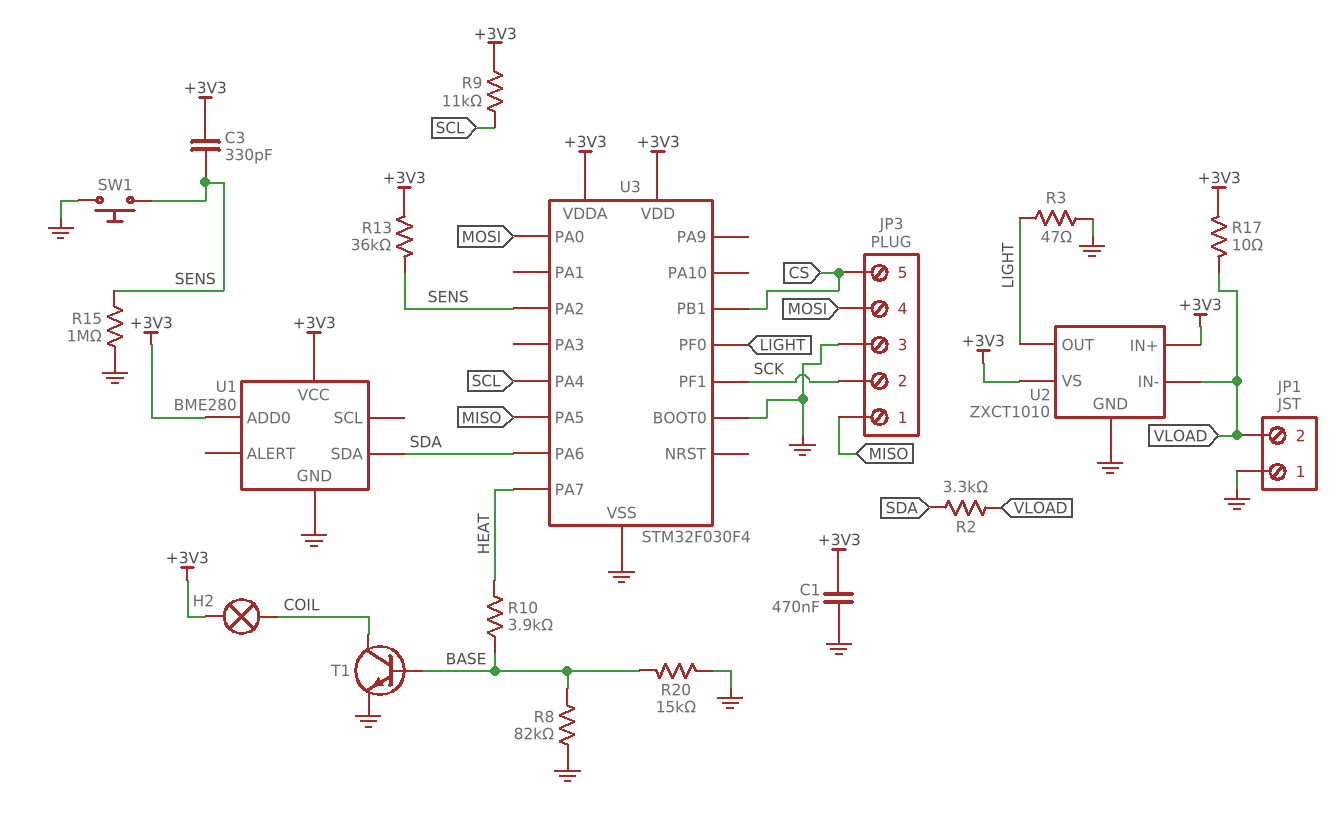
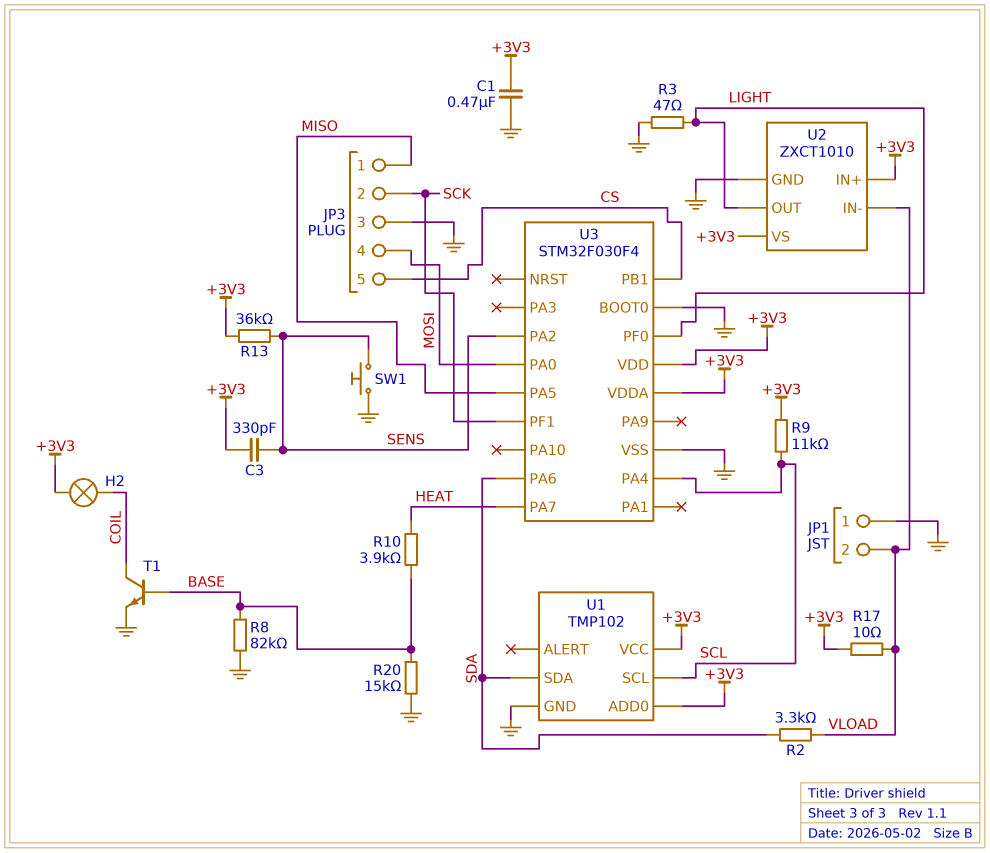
R15: 1M (GND, SENS) -> none
U1: BME280 -> TMP102
U1 pin SCL: none -> SCL

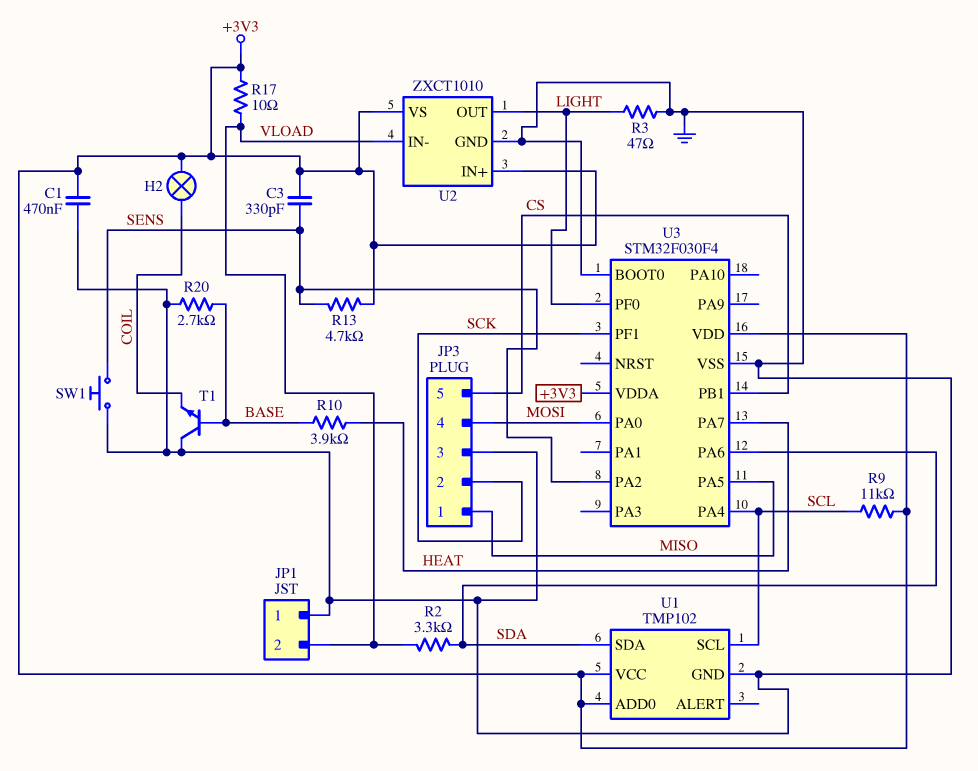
R8: 82k (BASE, GND) -> none
R13: 36k (+3V3, SENS) -> 4.7k (+3V3, SENS)
R20: 15k (BASE, GND) -> 2.7k (BASE, GND)
T1: NPN (B BASE, C COIL, E GND) -> NPN (B BASE, C GND, E COIL)

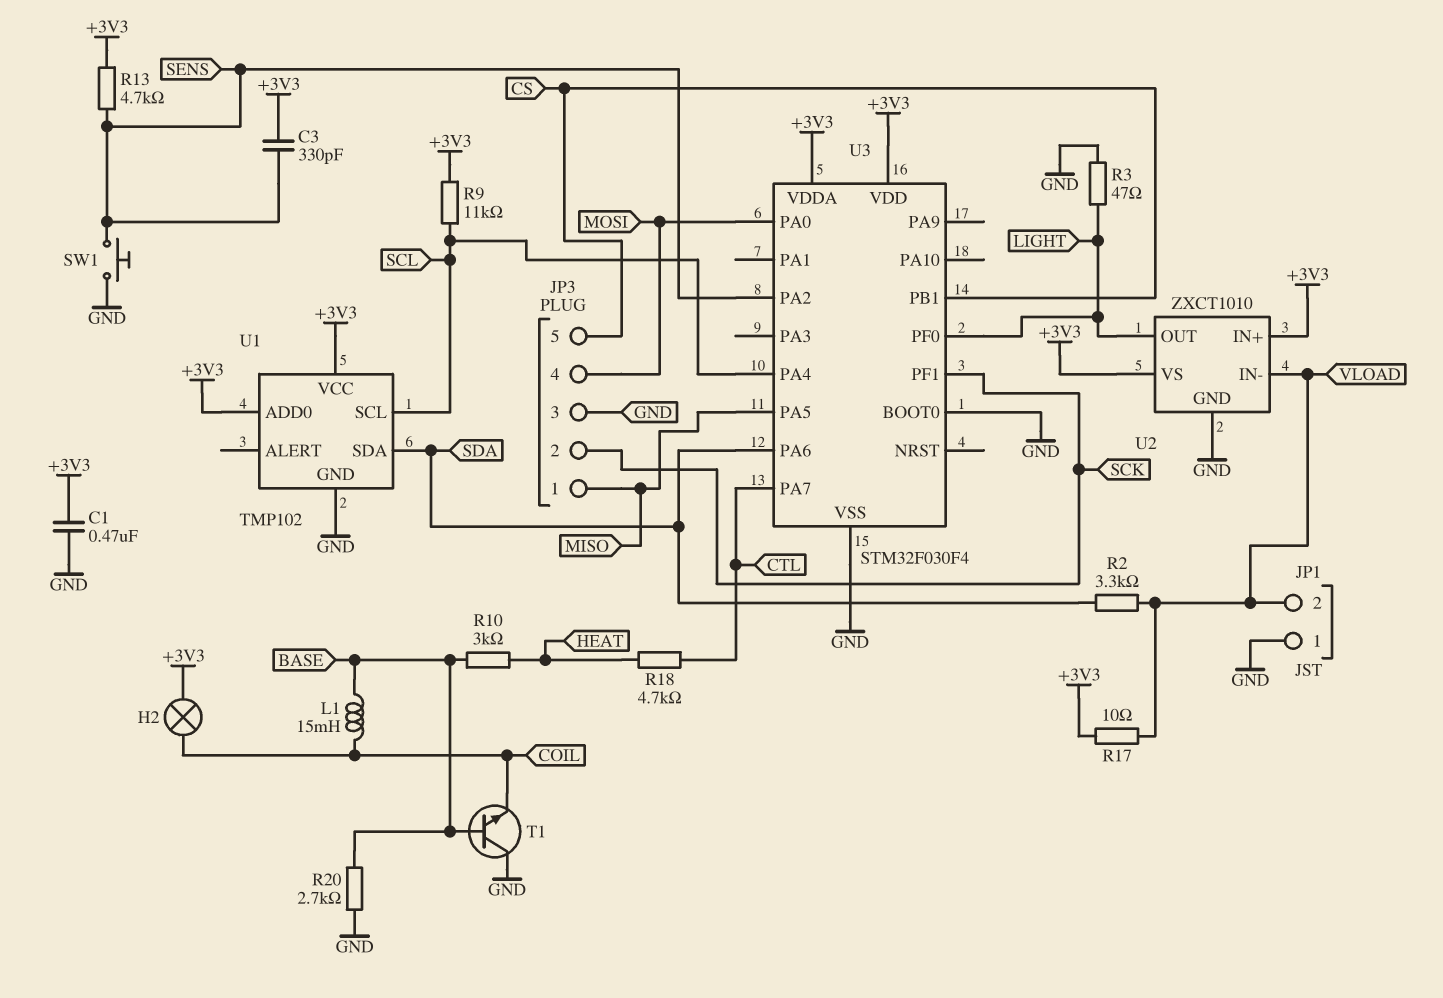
L1: none -> 15mH (BASE, COIL)
R10: 3.9k (BASE, HEAT) -> 3k (BASE, HEAT)
R18: none -> 4.7k (CTL, HEAT)
U3 pin PA7: HEAT -> CTL

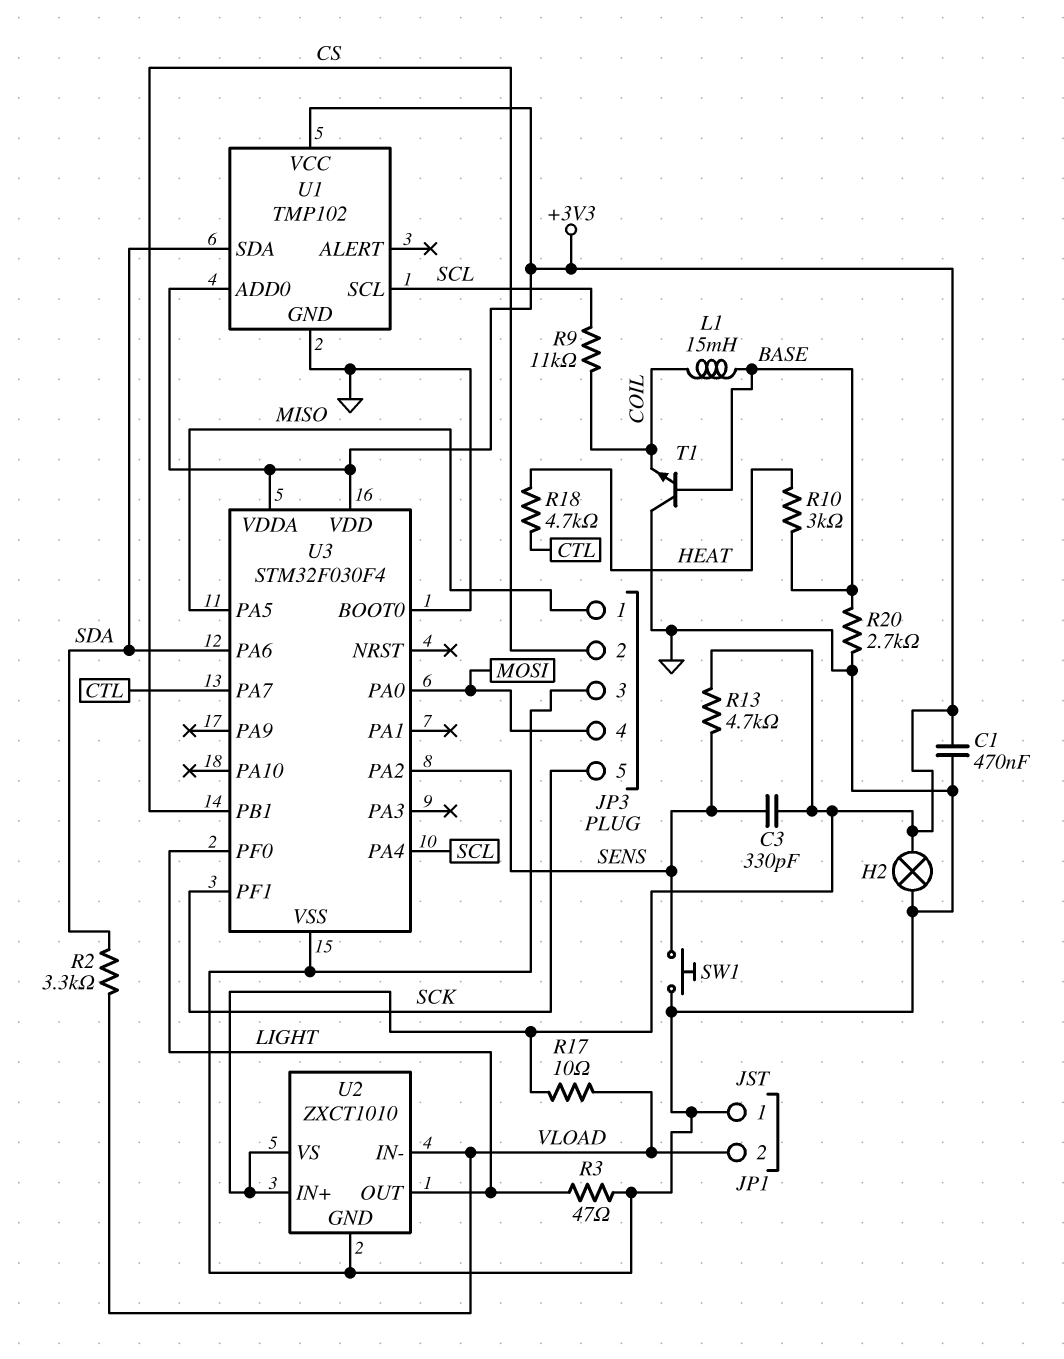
H2: lamp (+3V3, COIL) -> lamp (+3V3, GND)
JP3 pin 2: SCK -> CS
JP3 pin 5: CS -> SCK
R9: 11k (+3V3, SCL) -> 11k (COIL, SCL)

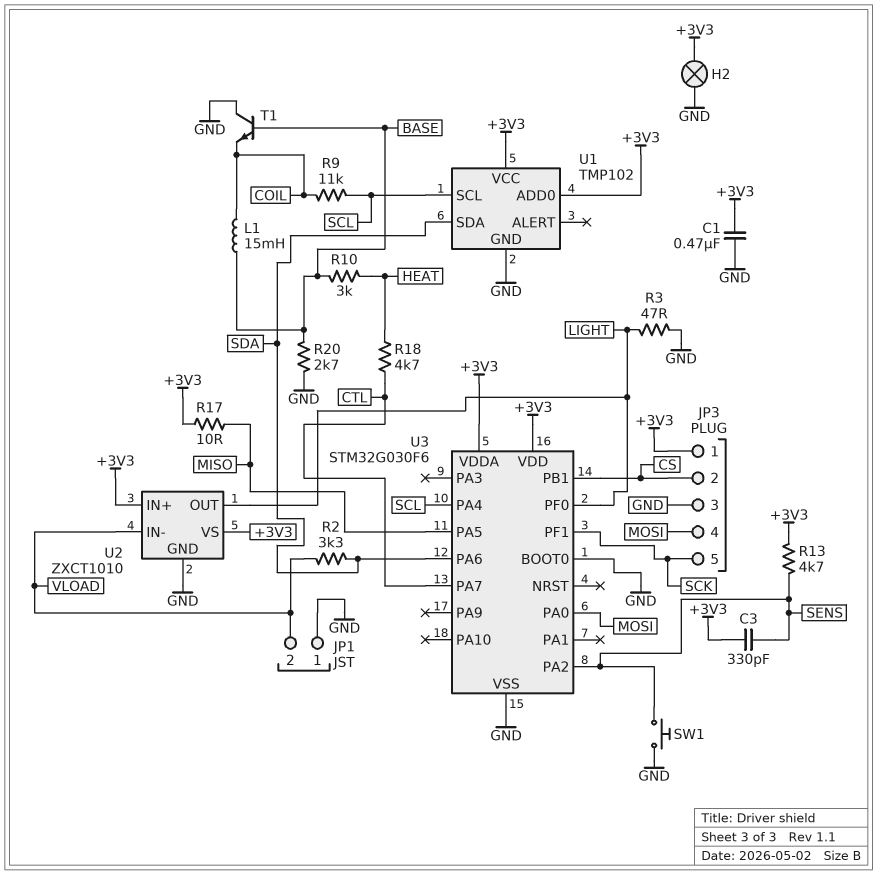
JP3 pin 1: MISO -> +3V3
R17: 10 (+3V3, VLOAD) -> 10 (+3V3, MISO)
U3: STM32F030F4 -> STM32G030F6

